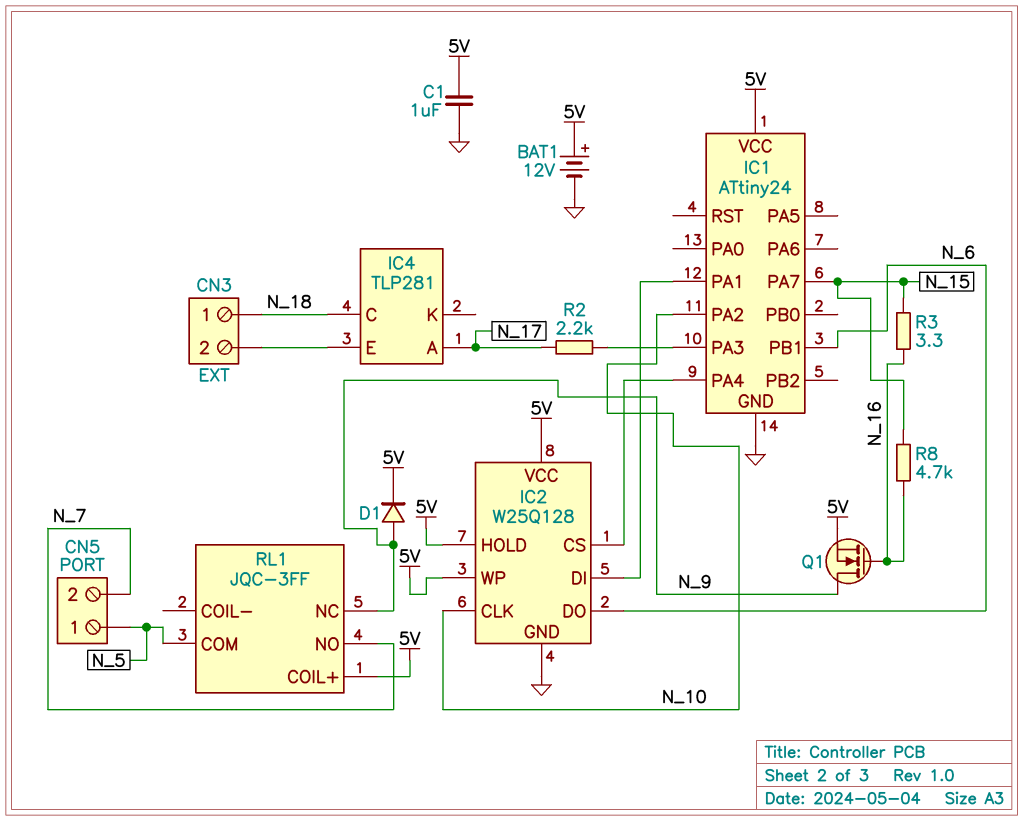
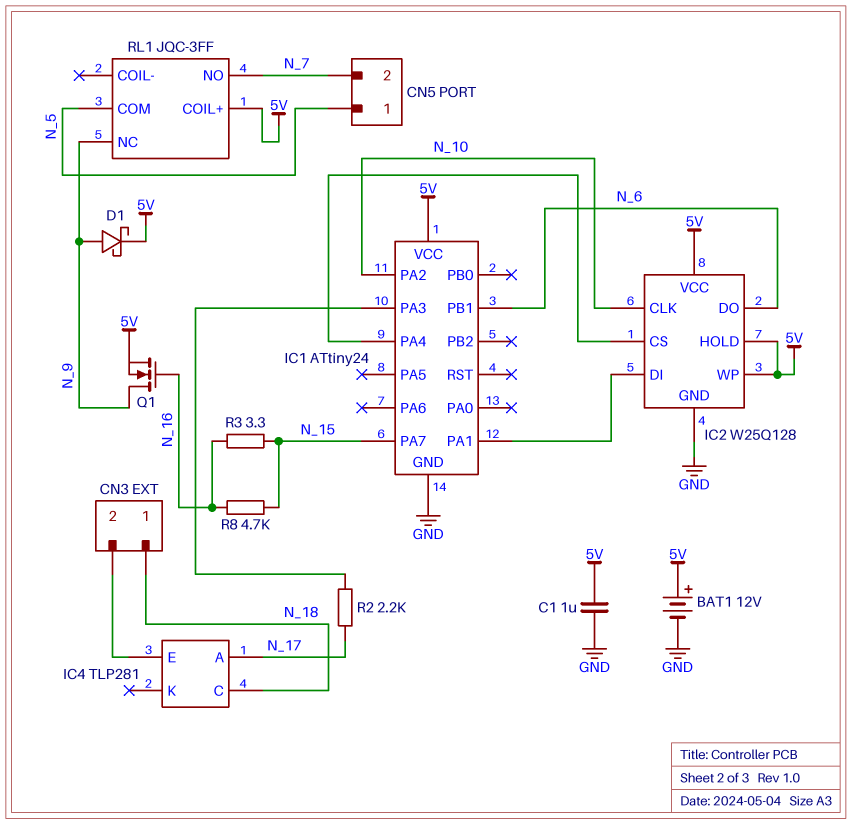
D1: diode (A N_9, K 5V) -> schottky (A N_9, K 5V)

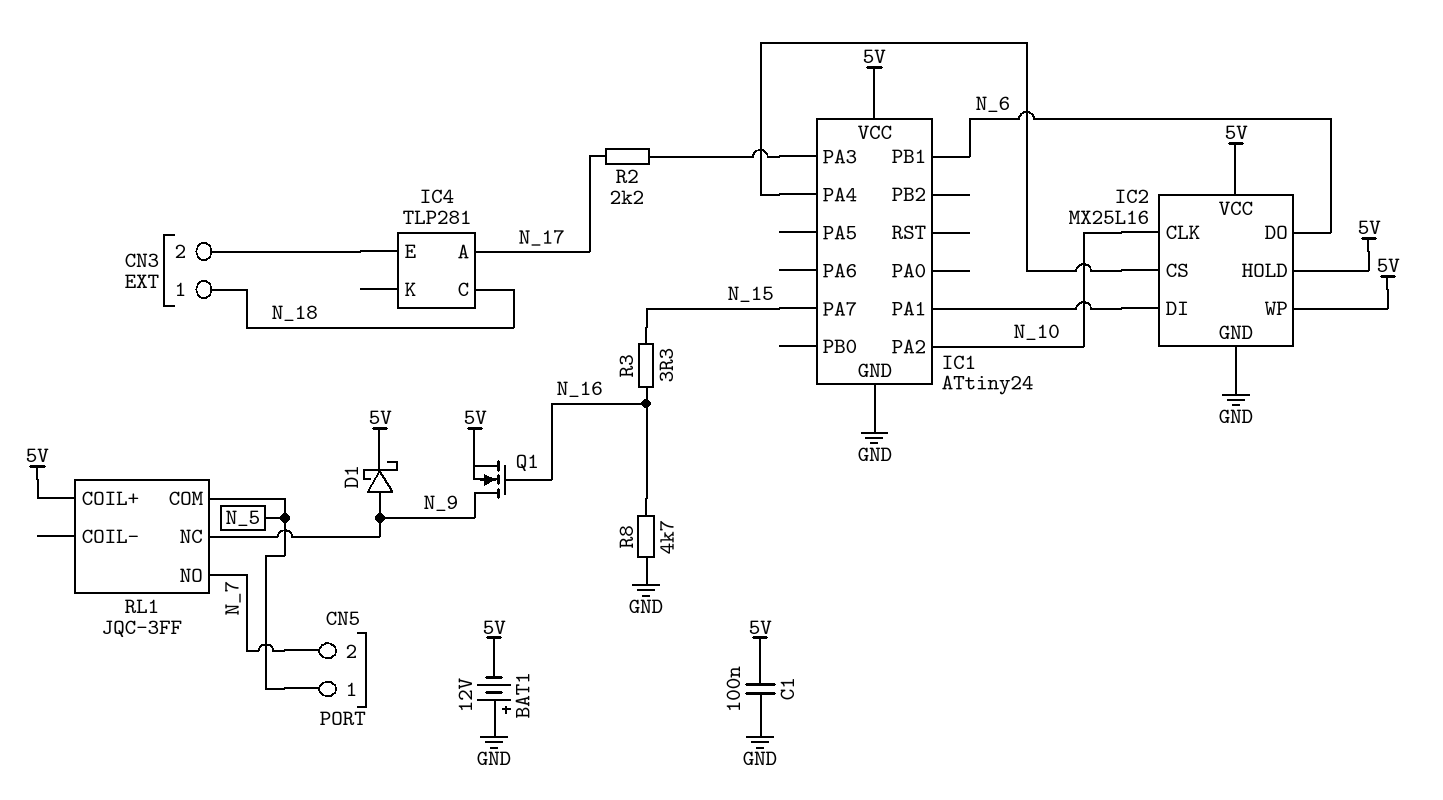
BAT1: 12V (plus 5V, minus GND) -> 12V (plus GND, minus 5V)
C1: 1uF (5V, GND) -> 100nF (5V, GND)
IC2: W25Q128 -> MX25L16
R8: 4.7k (N_15, N_16) -> 4.7k (GND, N_16)

